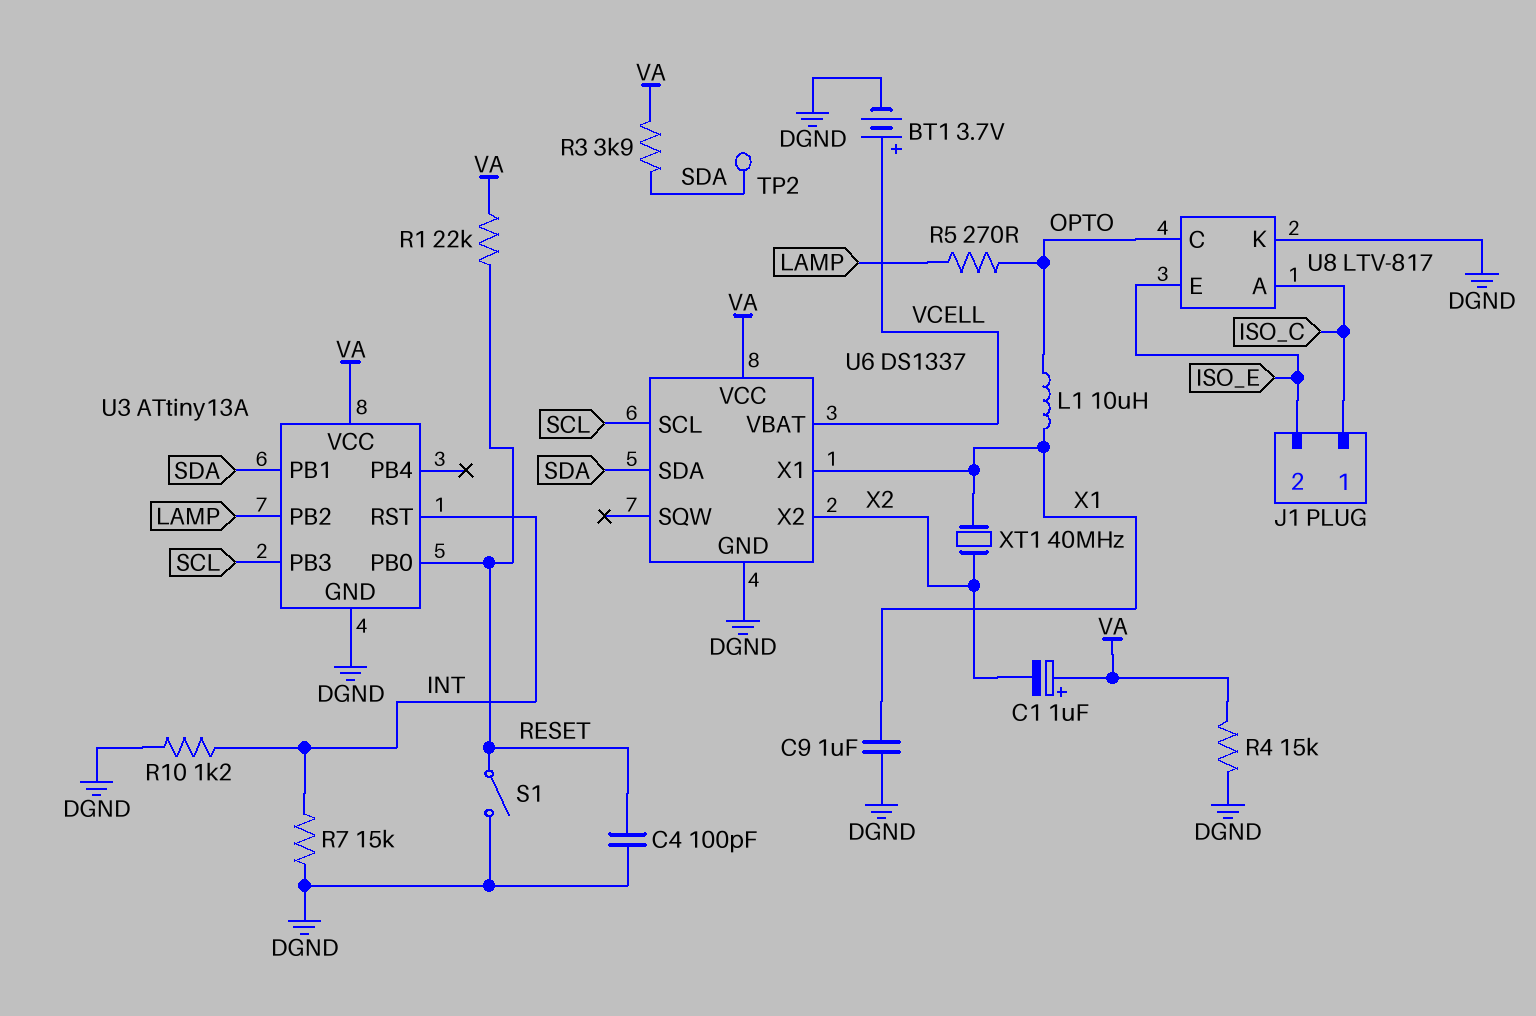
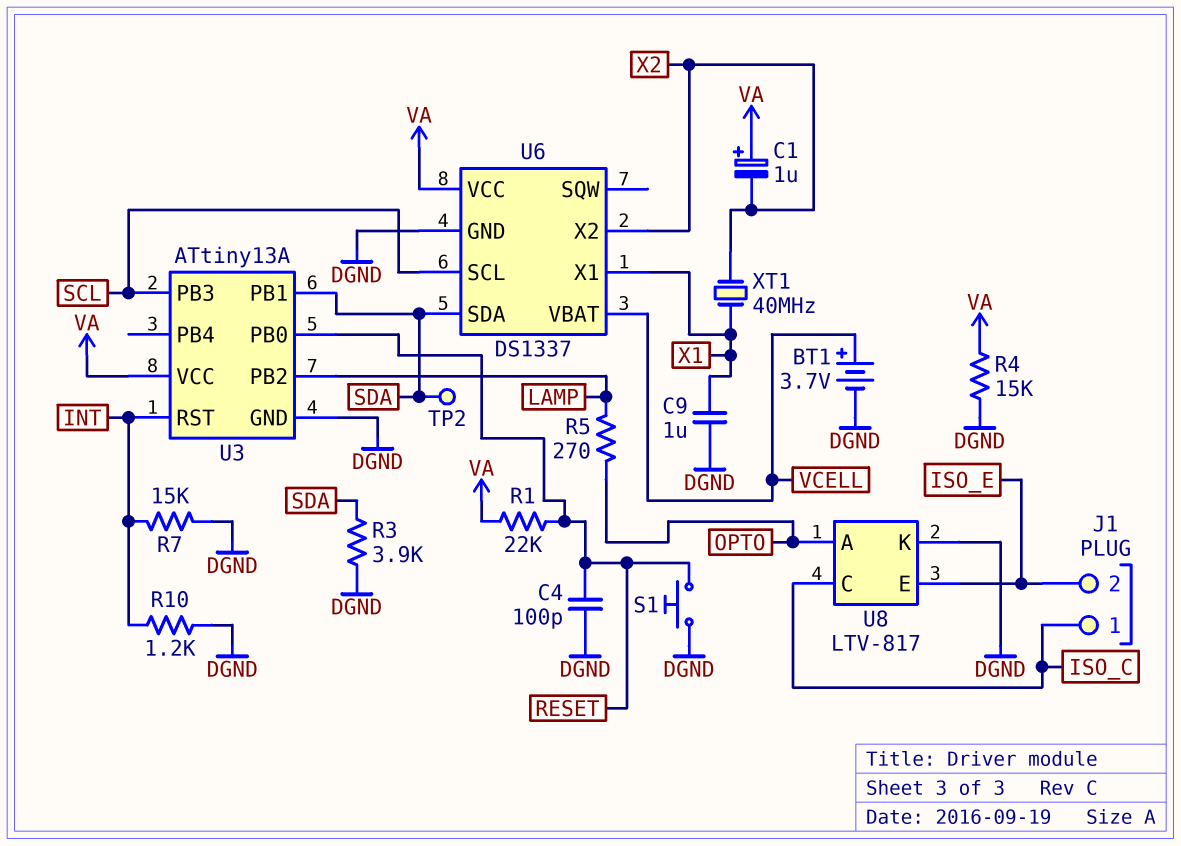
L1: 10uH (OPTO, X1) -> none
R3: 3.9k (SDA, VA) -> 3.9k (DGND, SDA)
S1: switch (DGND, RESET) -> button (DGND, RESET)
U8 pin A: ISO_C -> OPTO
U8 pin C: OPTO -> ISO_C

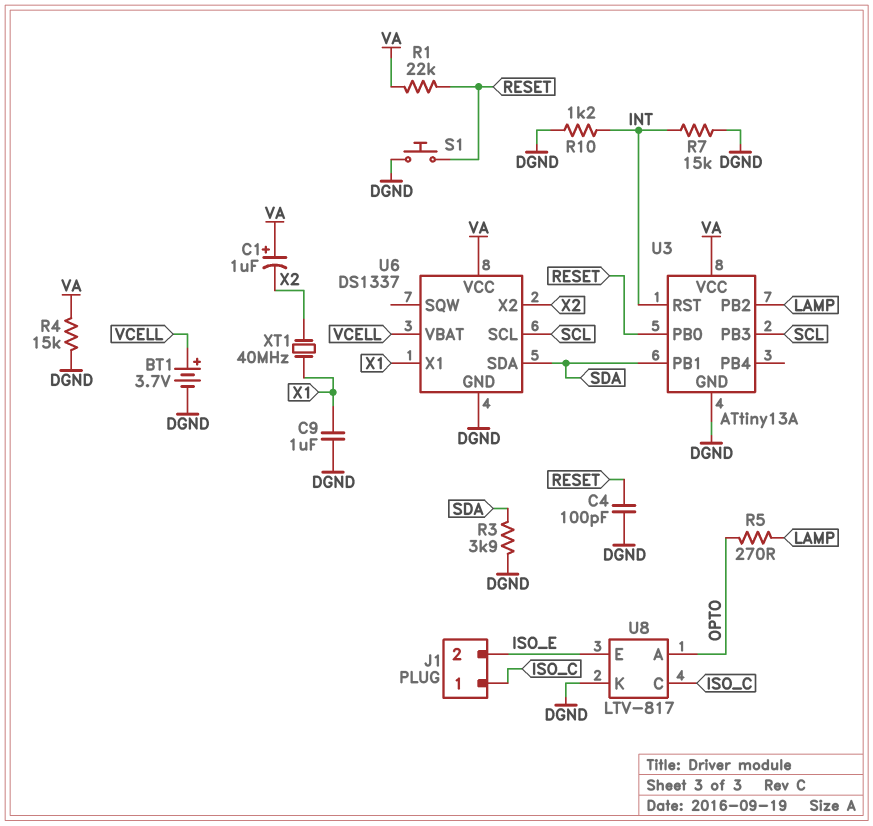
TP2: test point (SDA) -> none

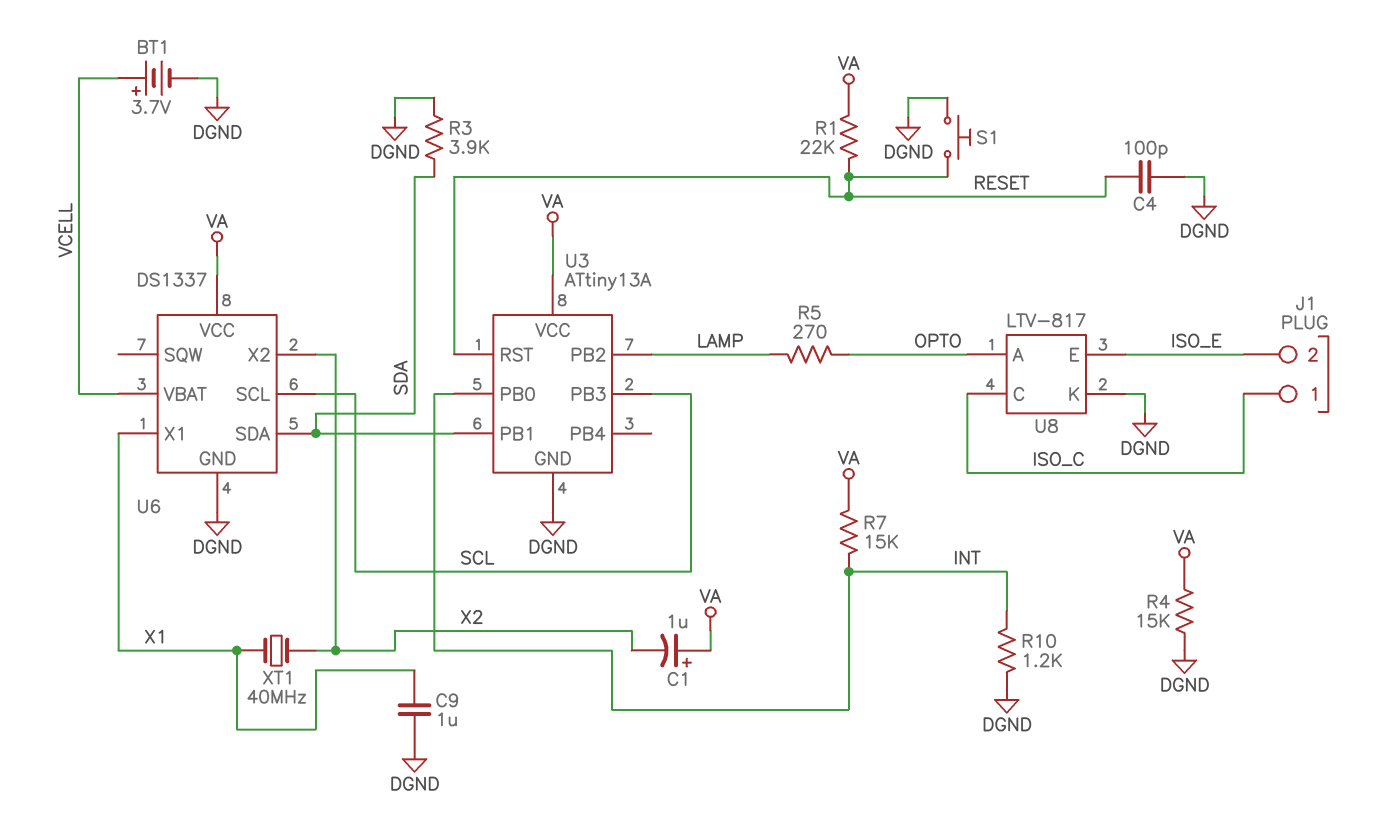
R7: 15k (DGND, INT) -> 15k (INT, VA)
U3 pin PB0: RESET -> INT
U3 pin RST: INT -> RESET

